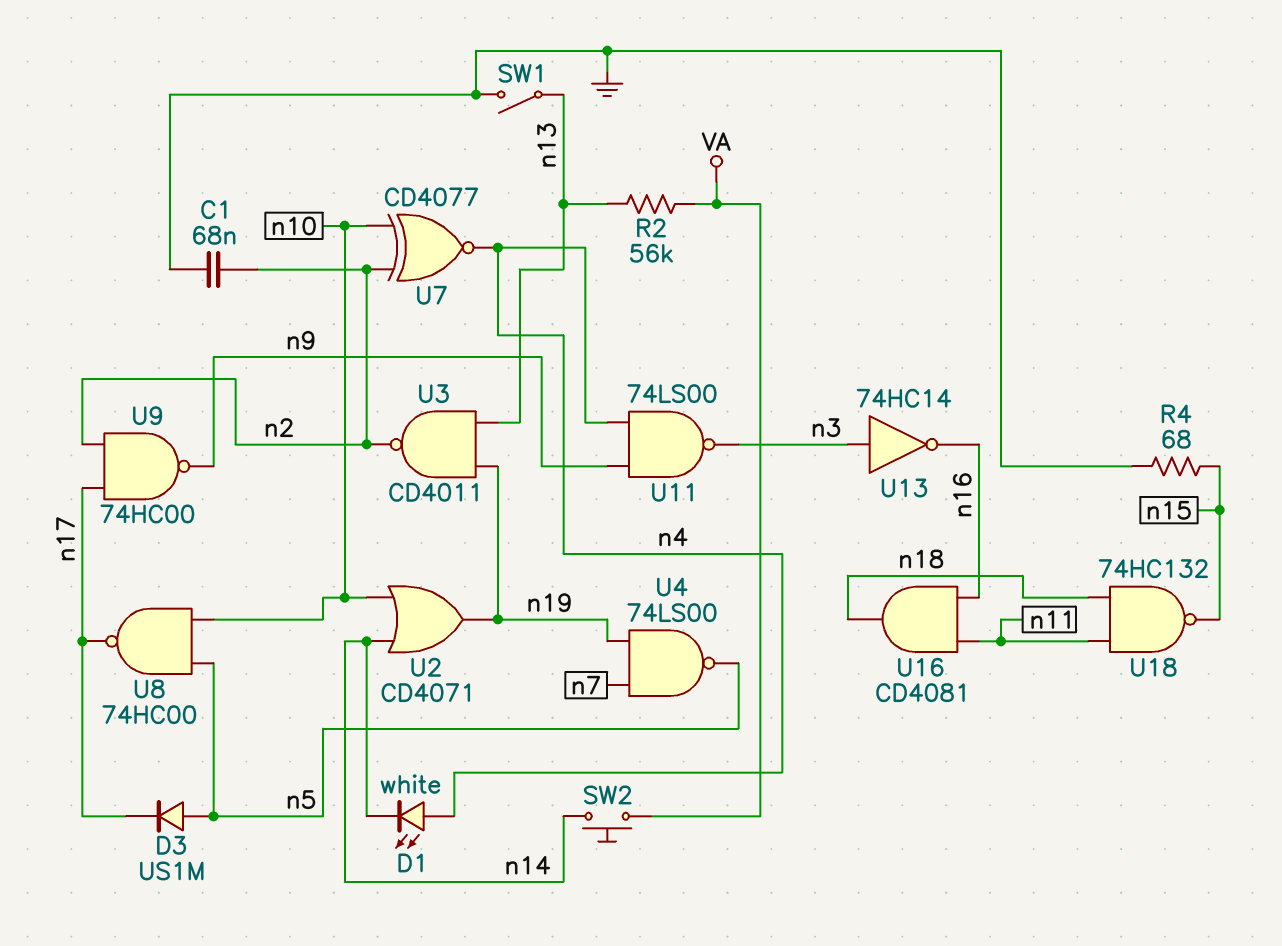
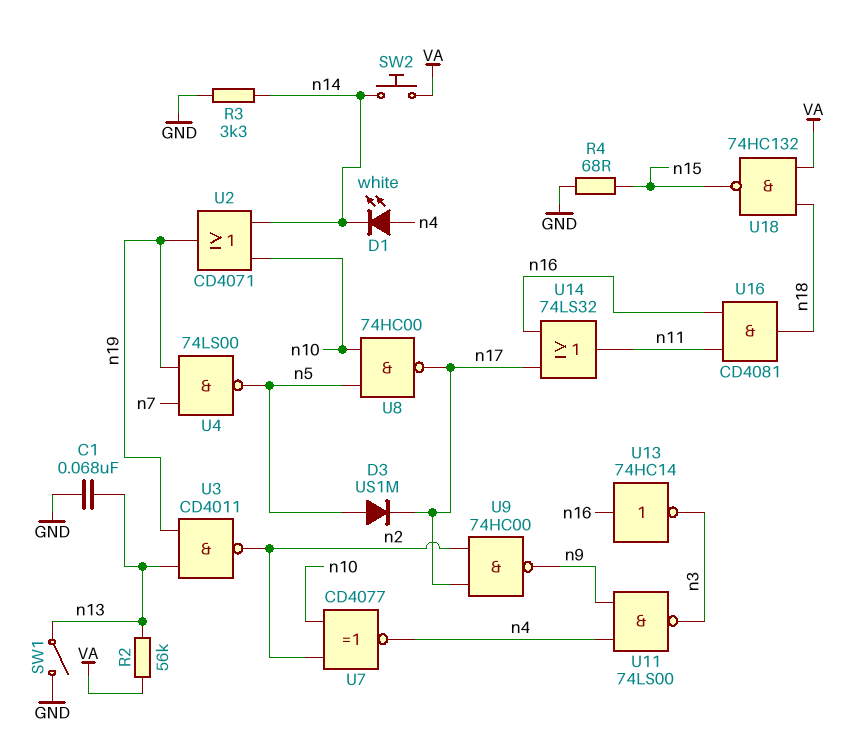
C1: 68nF (GND, n2) -> 68nF (GND, n13)
R3: none -> 3.3k (GND, n14)
U13: NOT 74HC14 (in n3, out n16) -> NOT 74HC14 (in n16, out n3)
U14: none -> OR 74LS32 (in n16, in n17, out n11)
U18: NAND 74HC132 (in n11, in n18, out n15) -> NAND 74HC132 (in VA, in n18, out n15)

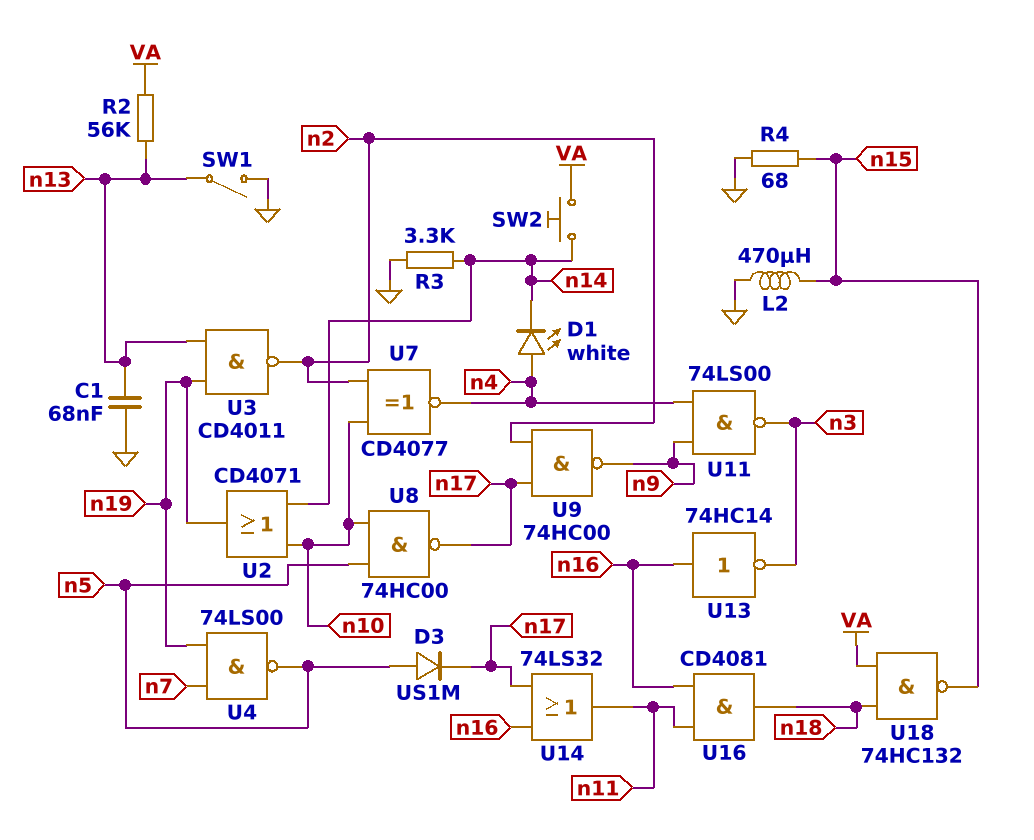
L2: none -> 470uH (GND, n15)

